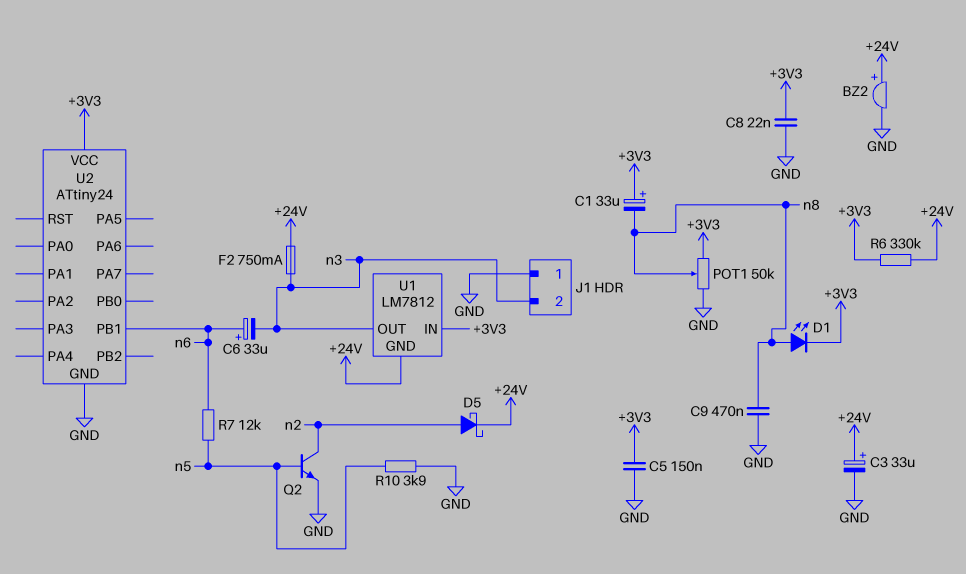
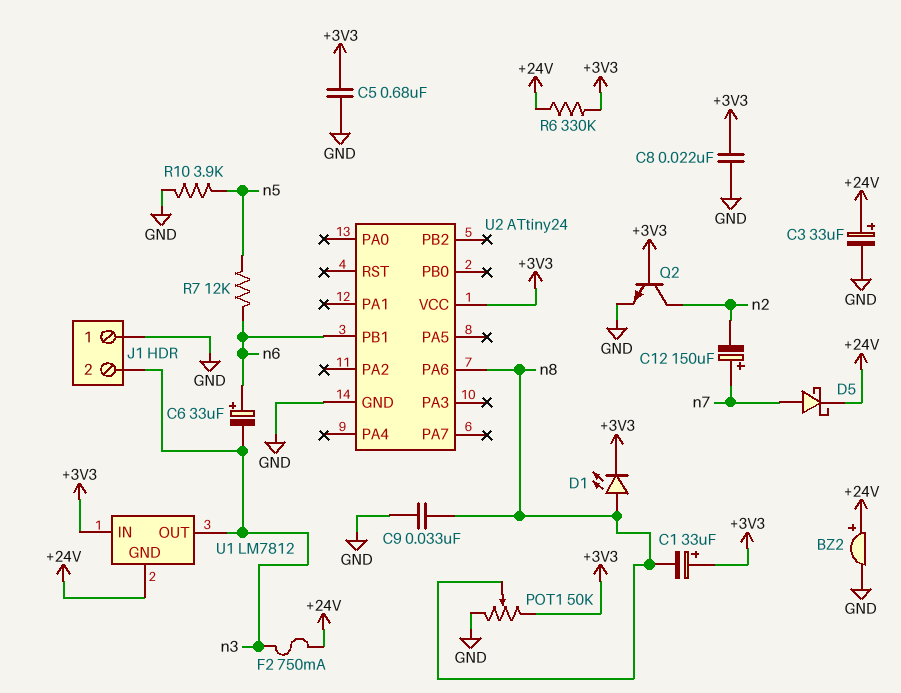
C5: 150nF (+3V3, GND) -> 680nF (+3V3, GND)
C9: 470nF (GND, n8) -> 33nF (GND, n8)
C12: none -> 150uF (plus n7, minus n2)
D5: schottky (A n2, K +24V) -> schottky (A n7, K +24V)
Q2: NPN (B n5, C n2, E GND) -> NPN (B +3V3, C n2, E GND)
U2 pin PA6: none -> n8

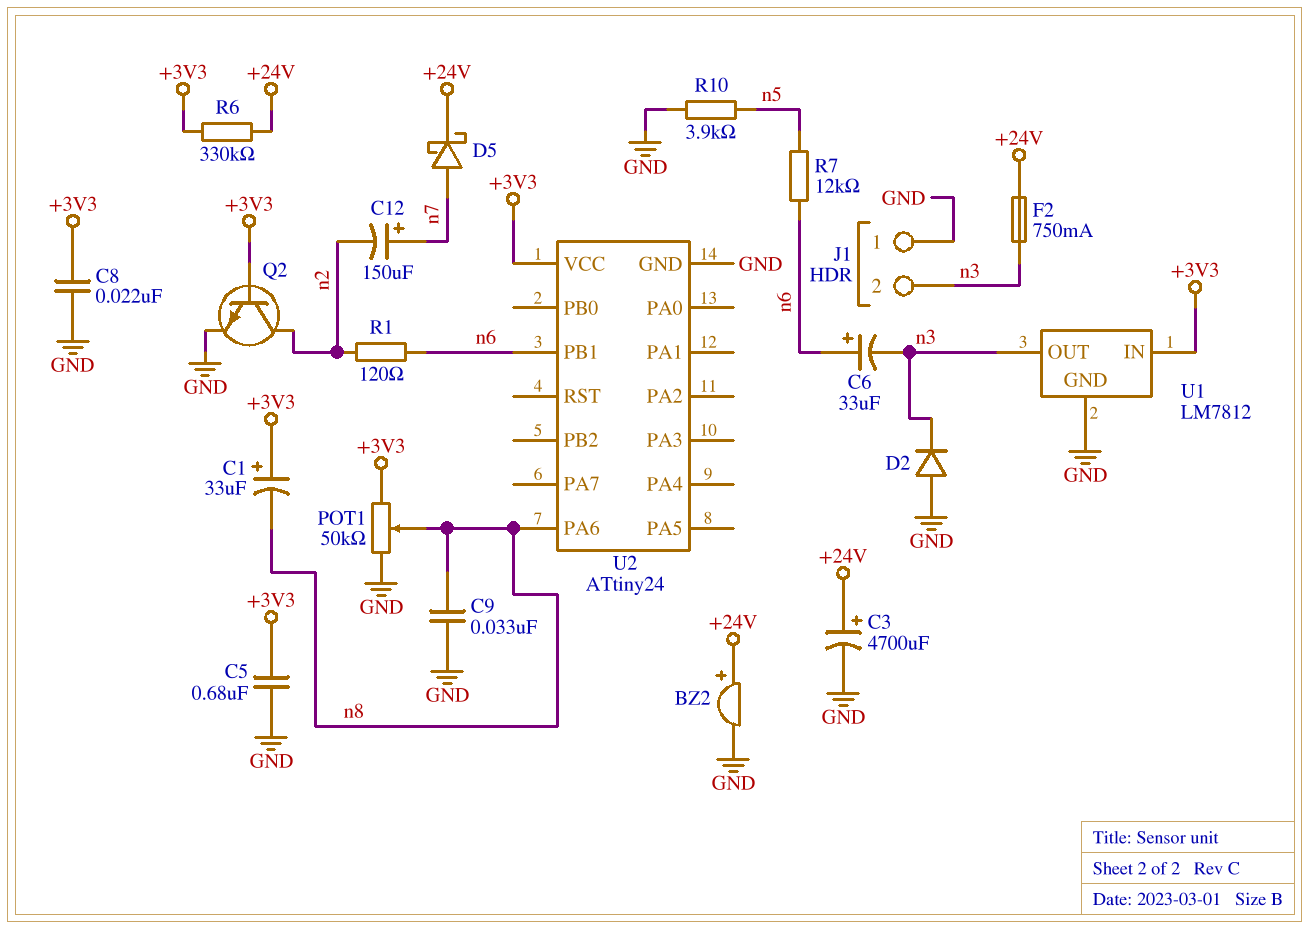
C3: 33uF (plus +24V, minus GND) -> 4700uF (plus +24V, minus GND)
D1: LED (A n8, K +3V3) -> none
D2: none -> diode (A GND, K n3)
R1: none -> 120 (n2, n6)
U1 pin GND: +24V -> GND

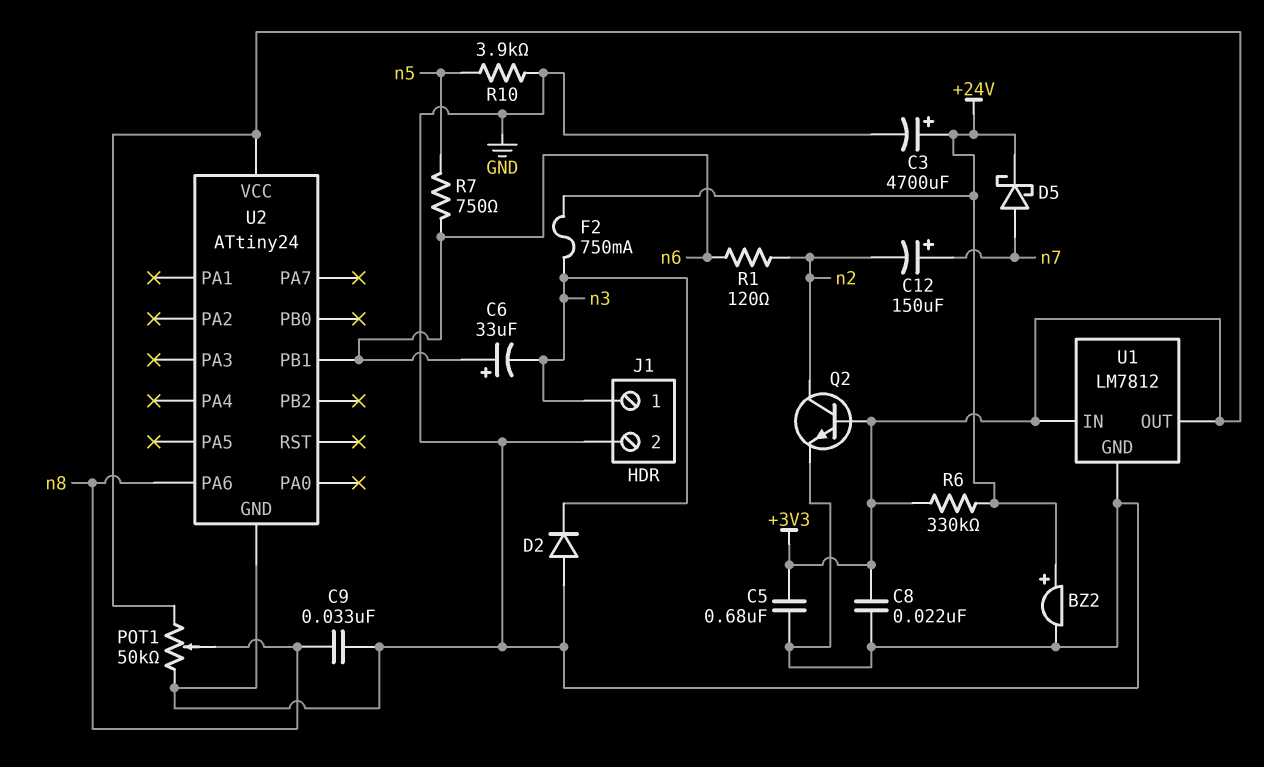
C1: 33uF (plus +3V3, minus n8) -> none
J1 pin 1: GND -> n3
J1 pin 2: n3 -> GND
R7: 12k (n5, n6) -> 750 (n5, n6)
U1 pin OUT: n3 -> +3V3

